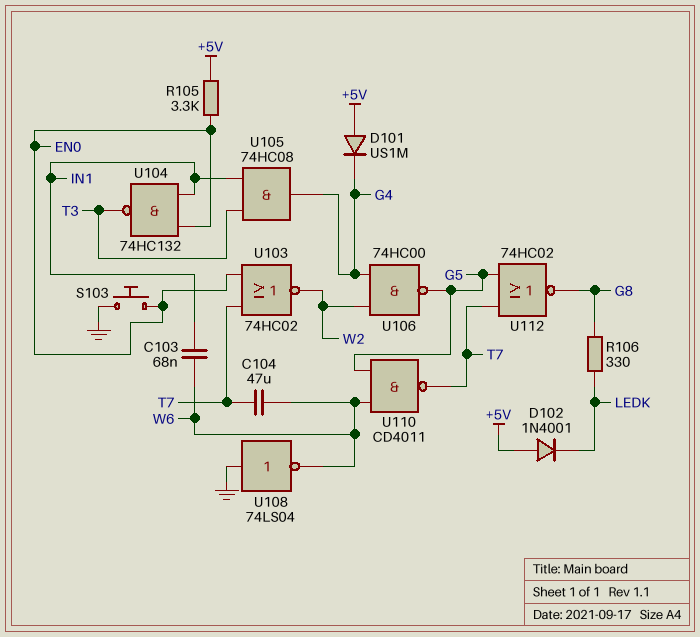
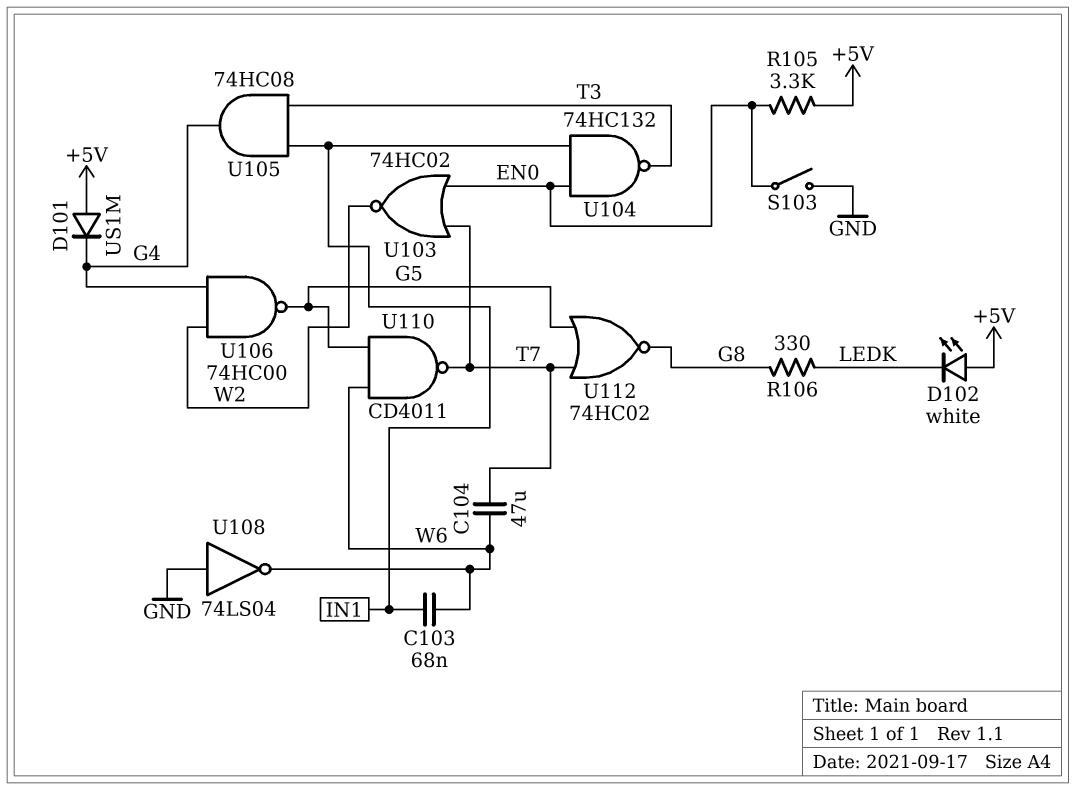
D102: diode 1N4001 (A +5V, K LEDK) -> LED white (A +5V, K LEDK)
S103: button (EN0, GND) -> switch (EN0, GND)

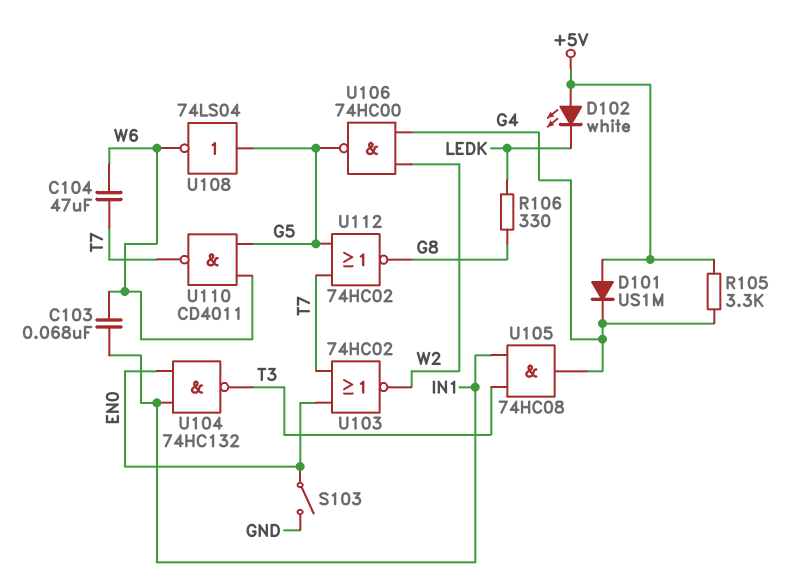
R105: 3.3k (+5V, EN0) -> 3.3k (+5V, G4)
U108: NOT 74LS04 (in GND, out W6) -> NOT 74LS04 (in G5, out W6)

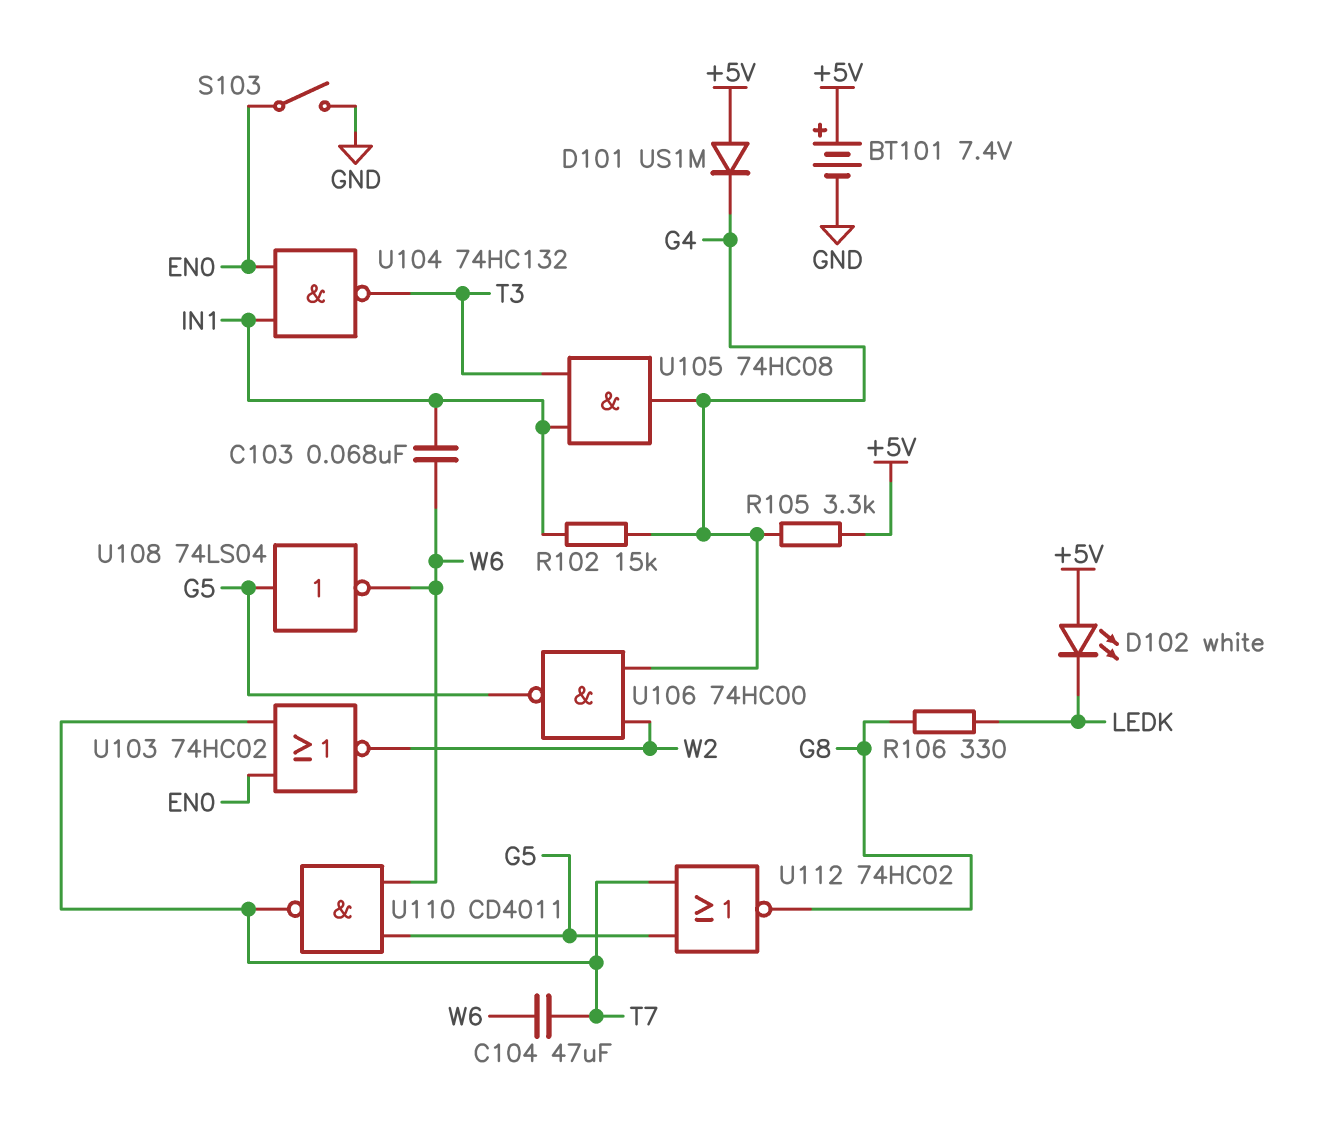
BT101: none -> 7.4V (plus +5V, minus GND)
R102: none -> 15k (G4, IN1)

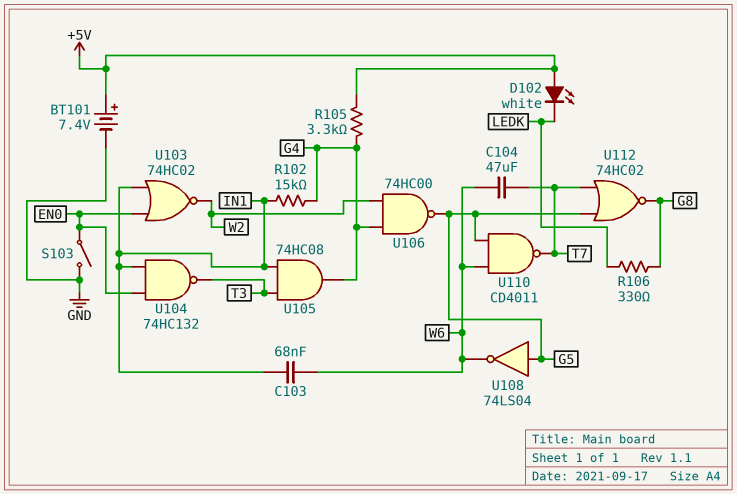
D101: diode US1M (A +5V, K G4) -> none
U103: NOR 74HC02 (in EN0, in T7, out W2) -> NOR 74HC02 (in EN0, in IN1, out W2)

